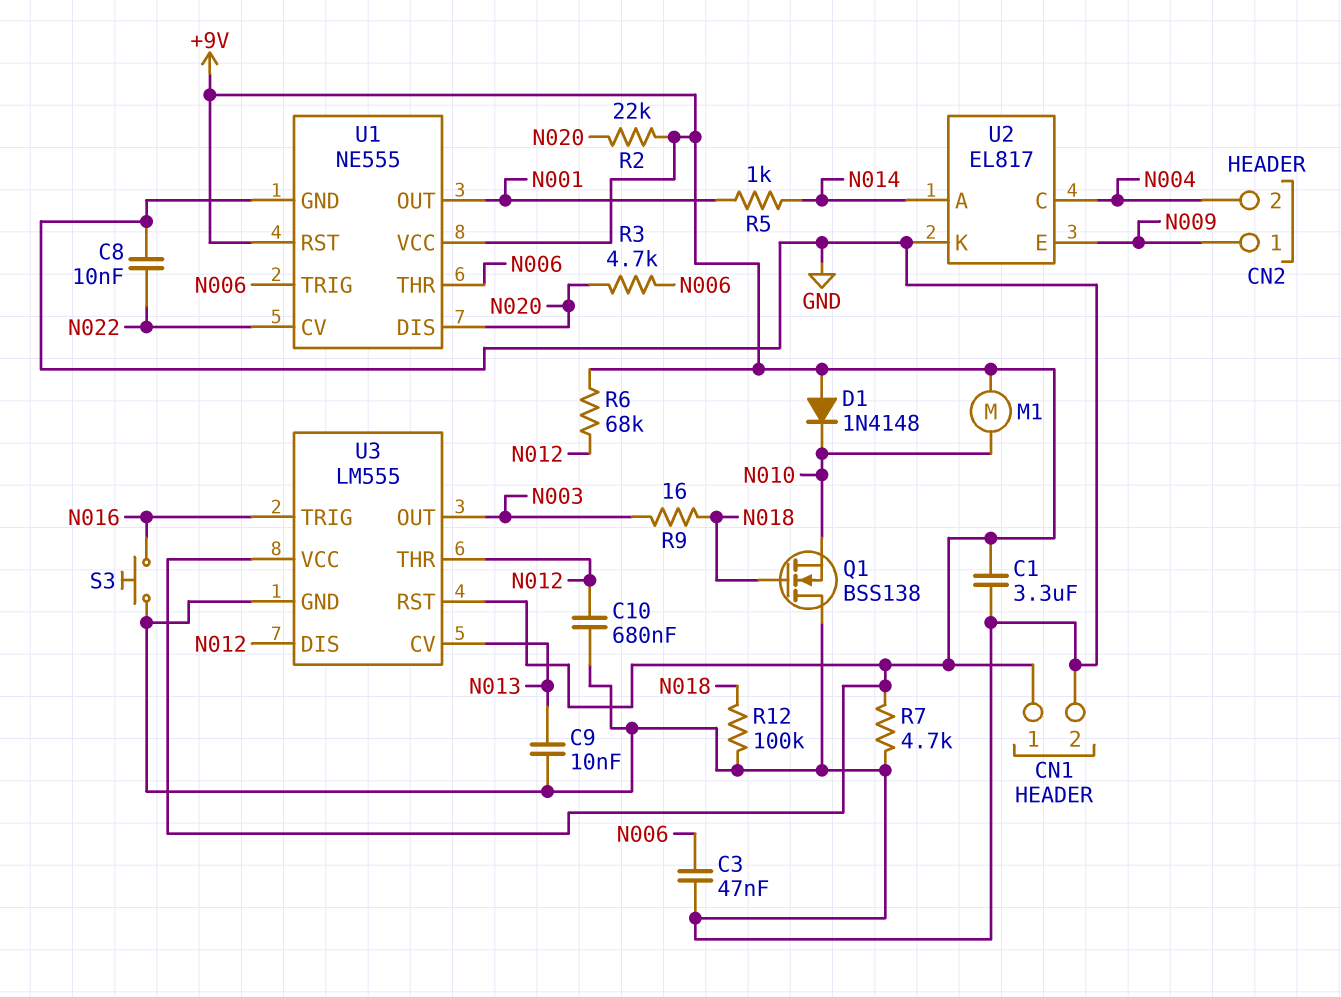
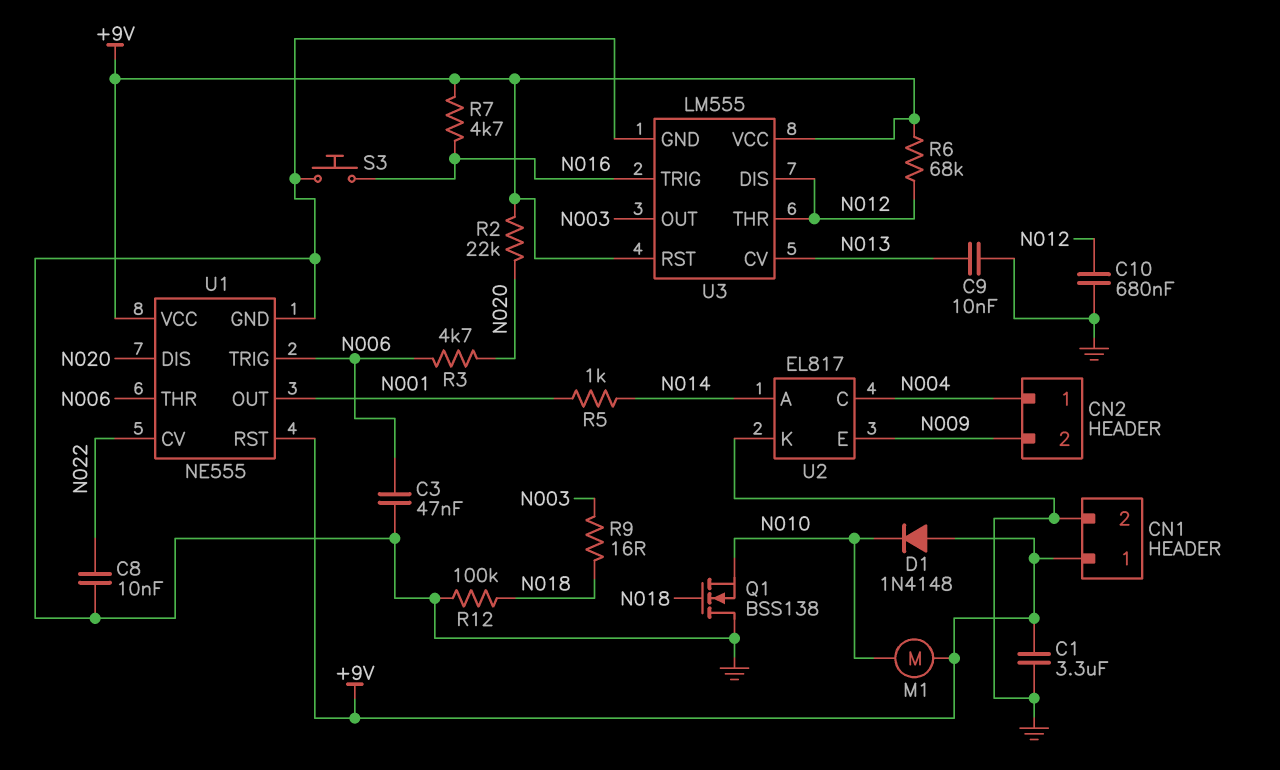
CN2 pin 1: N009 -> N004
CN2 pin 2: N004 -> N009
R7: 4.7k (+9V, GND) -> 4.7k (+9V, N016)

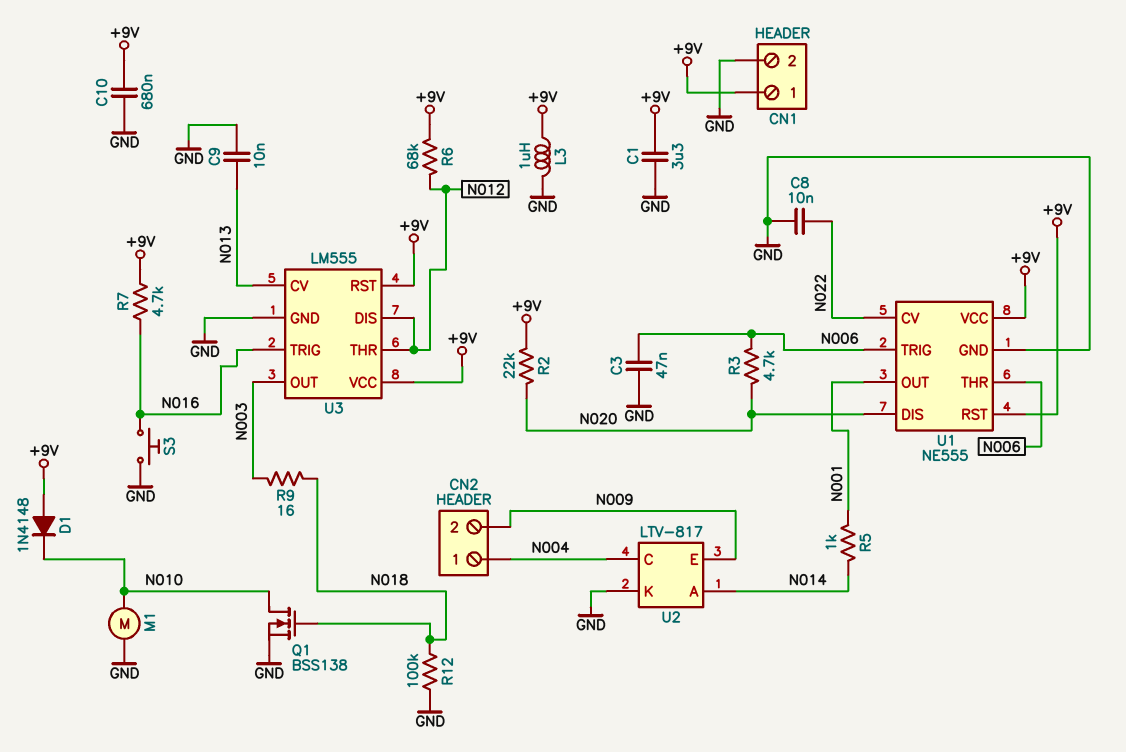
C10: 680nF (GND, N012) -> 680nF (+9V, GND)
L3: none -> 1uH (+9V, GND)
M1: motor (+9V, N010) -> motor (GND, N010)
Q1: NMOS BSS138 (G N018, D GND, S N010) -> NMOS BSS138 (G N018, D N010, S GND)
U2: EL817 -> LTV-817

